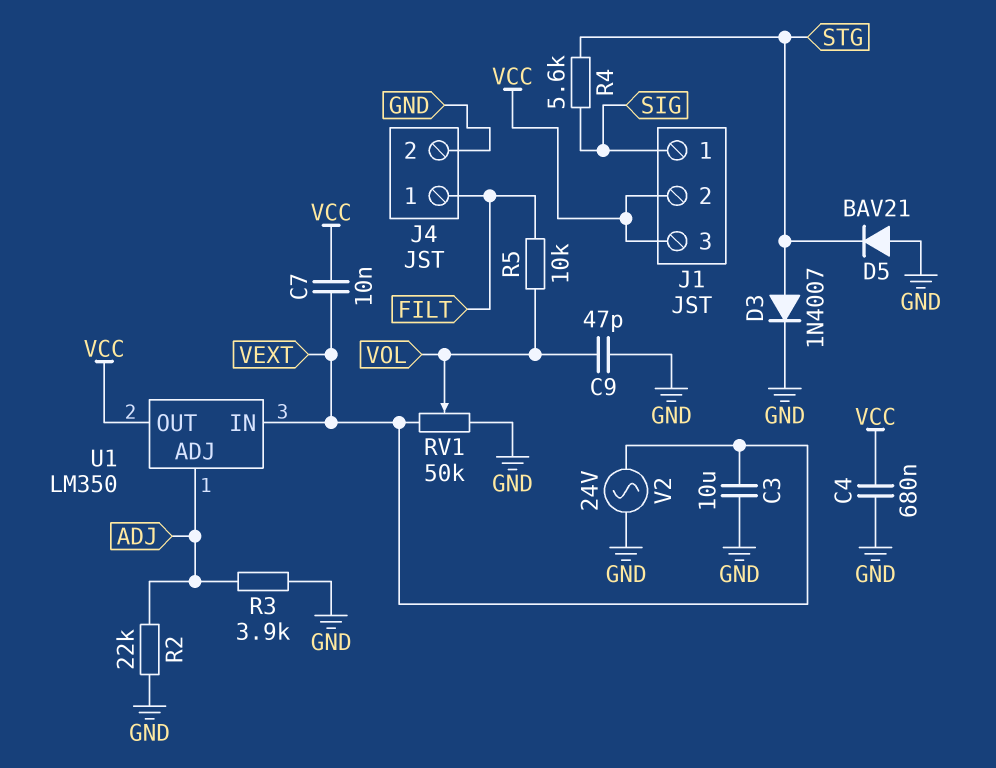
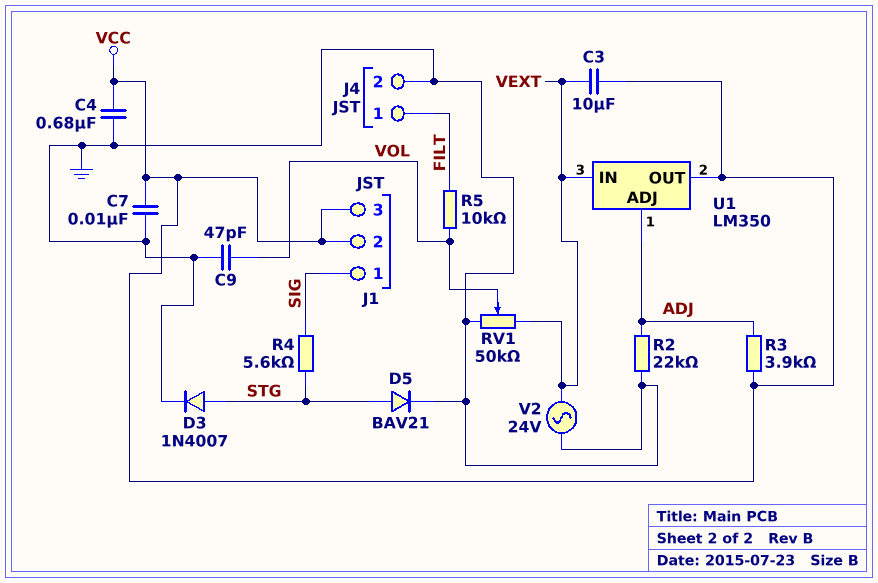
C3: 10uF (GND, VEXT) -> 10uF (VCC, VEXT)
C7: 10nF (VCC, VEXT) -> 10nF (GND, VCC)
D5: diode BAV21 (A GND, K STG) -> diode BAV21 (A STG, K GND)
R3: 3.9k (ADJ, GND) -> 3.9k (ADJ, VCC)

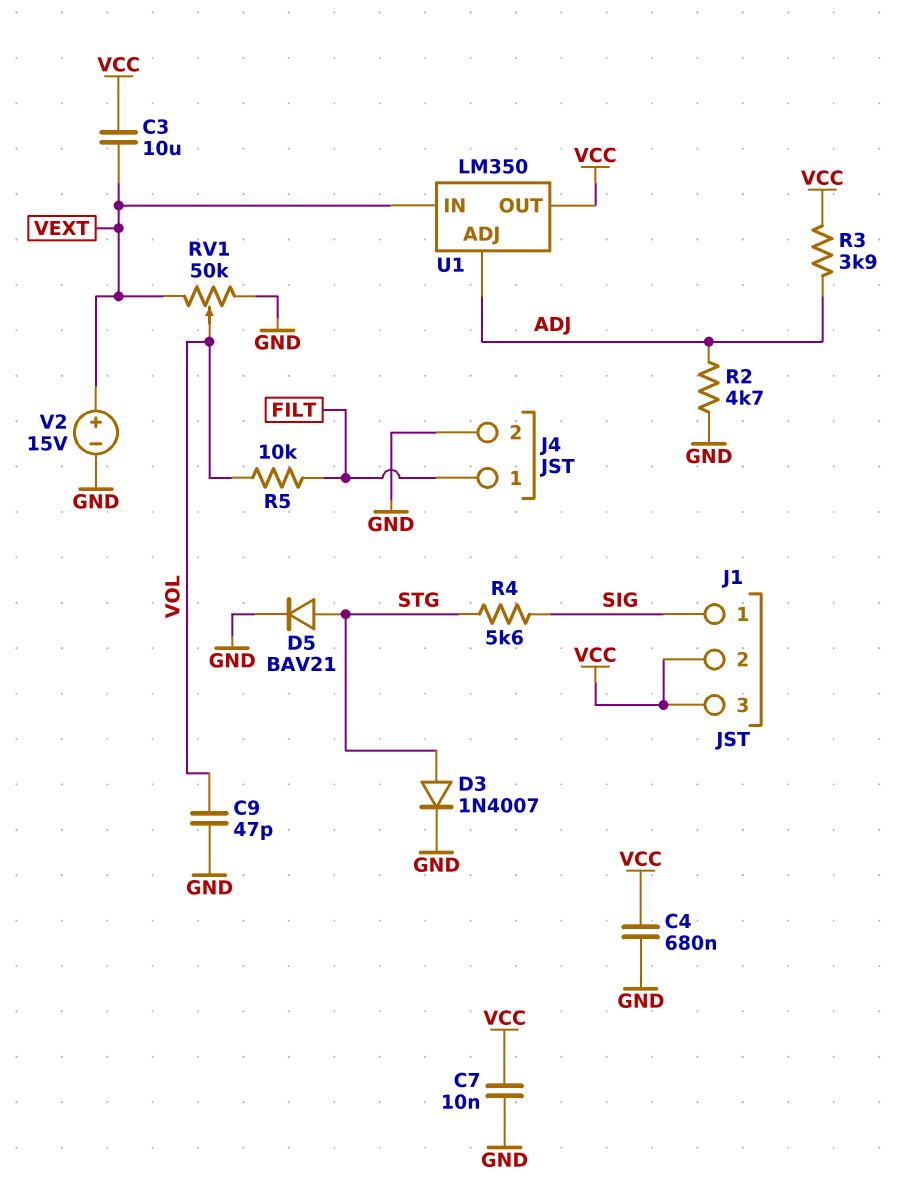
R2: 22k (ADJ, GND) -> 4.7k (ADJ, GND)
V2: AC 24V (GND, VEXT) -> 15V (plus VEXT, minus GND)

